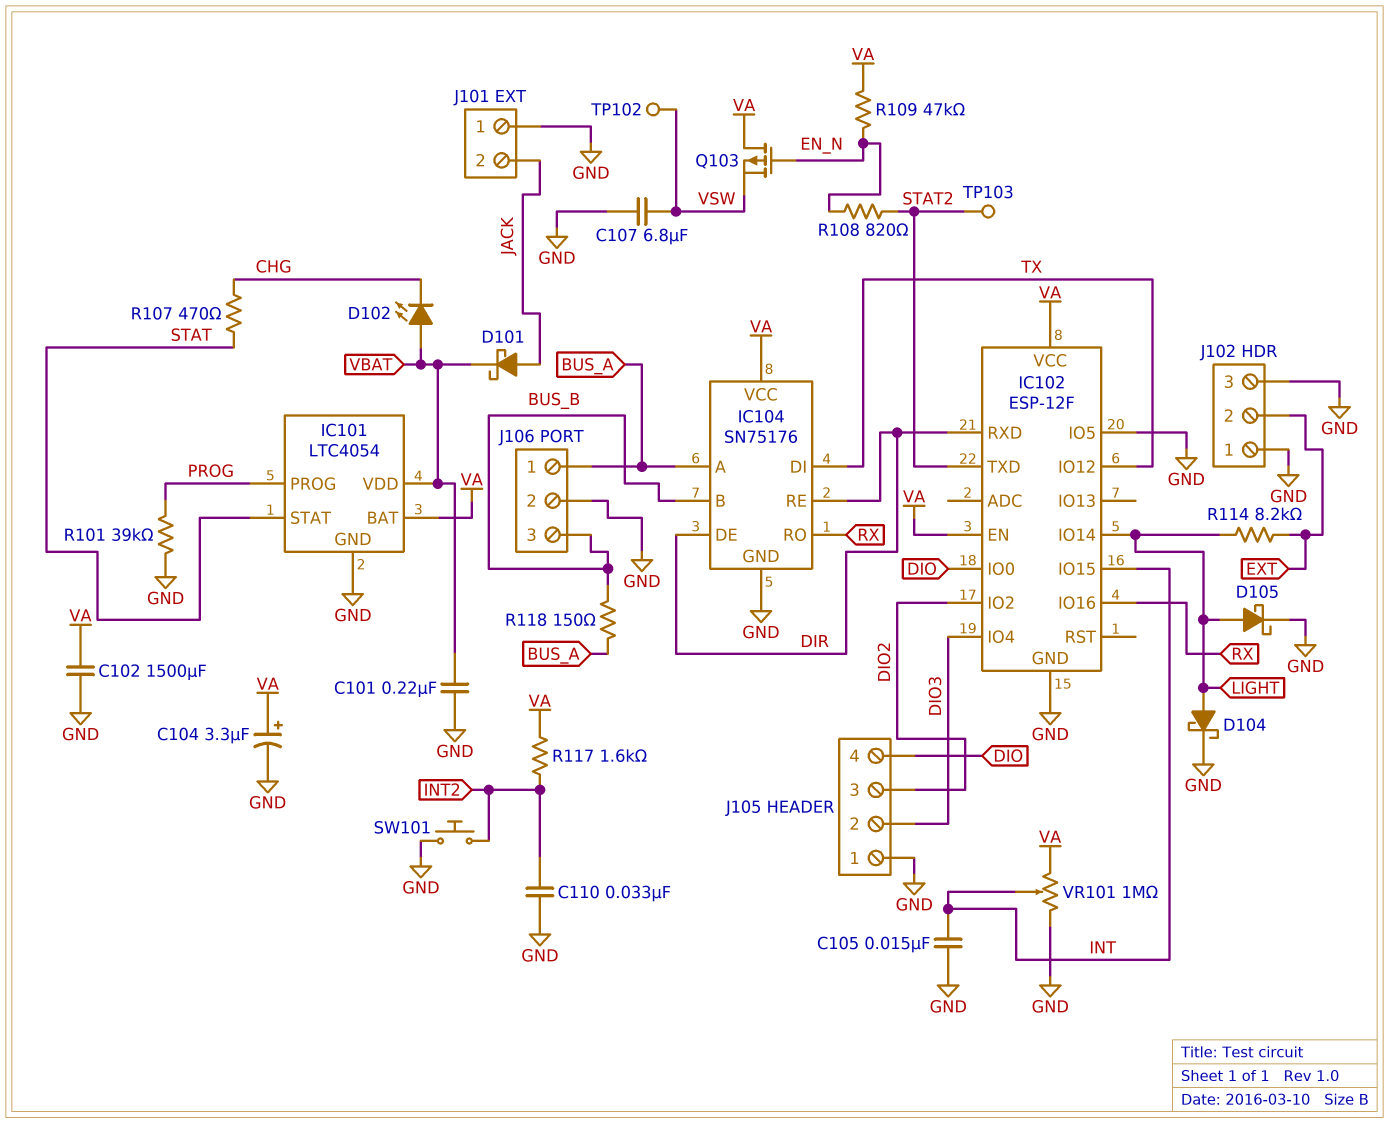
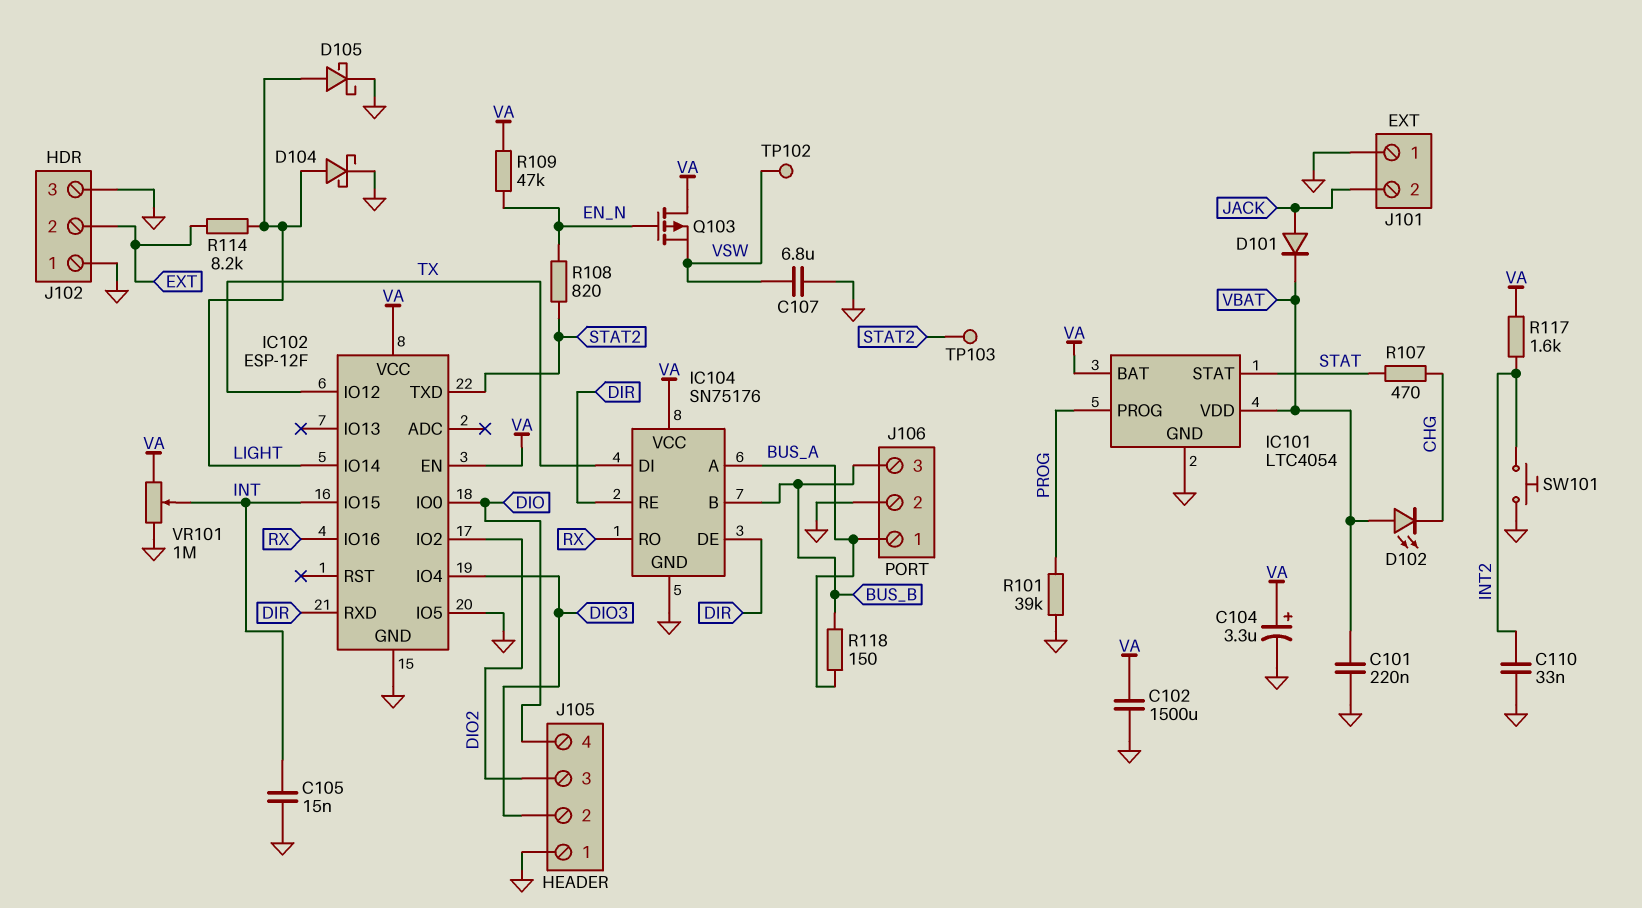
D101: schottky (A JACK, K VBAT) -> diode (A JACK, K VBAT)

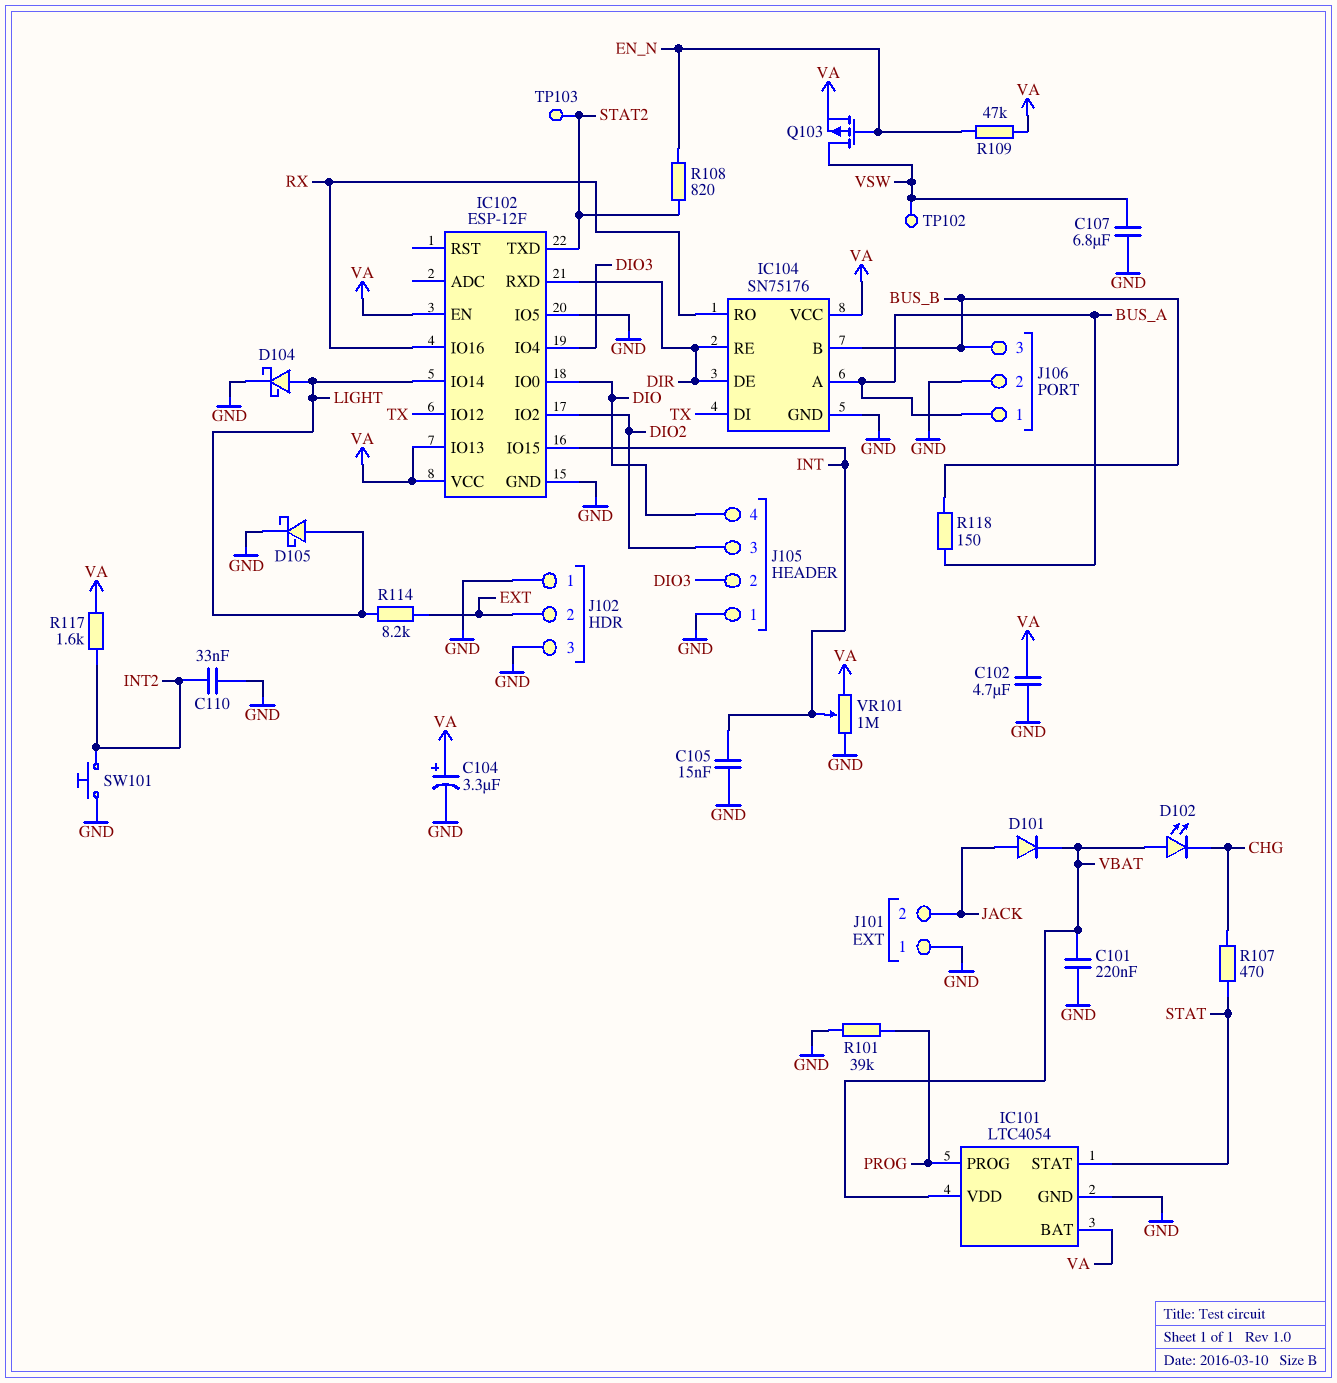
C102: 1500uF (GND, VA) -> 4.7uF (GND, VA)
IC102 pin IO13: none -> VA
Q103: PMOS (G EN_N, D VA, S VSW) -> PMOS (G EN_N, D VSW, S VA)

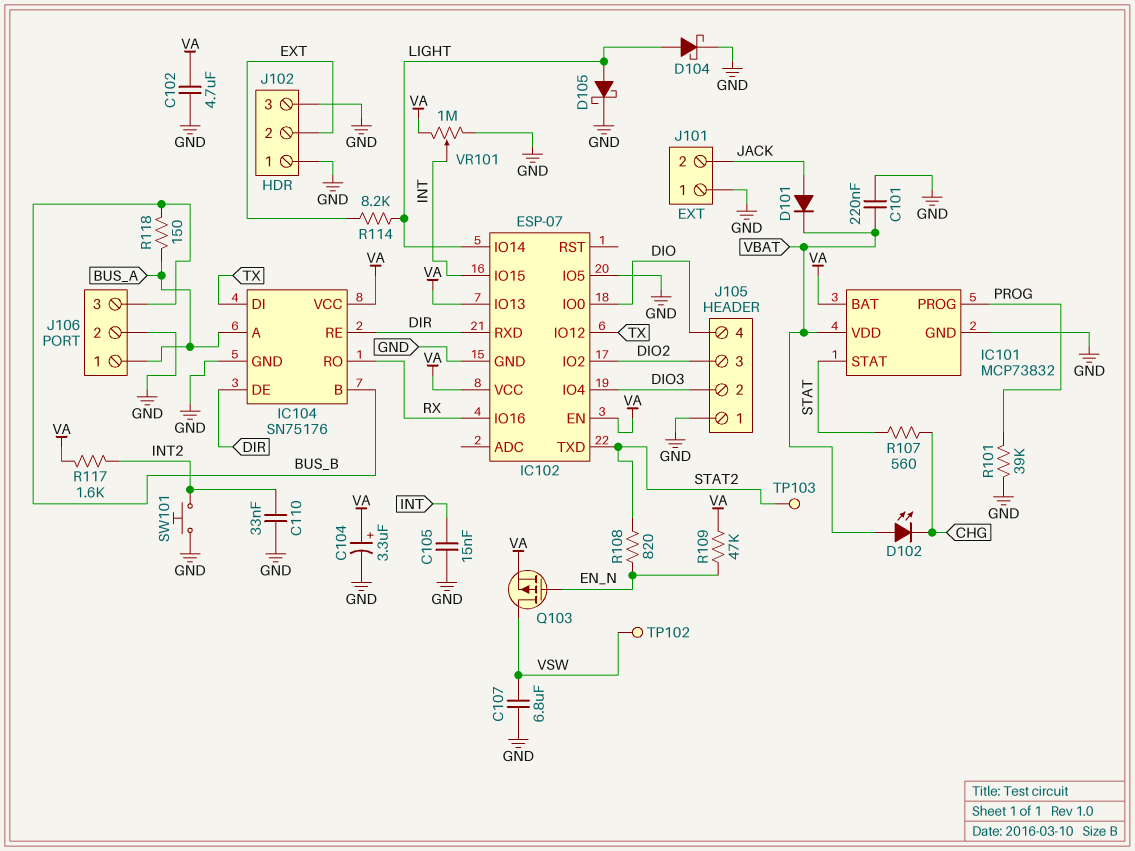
IC101: LTC4054 -> MCP73832
IC102: ESP-12F -> ESP-07
R107: 470 (CHG, STAT) -> 560 (CHG, STAT)

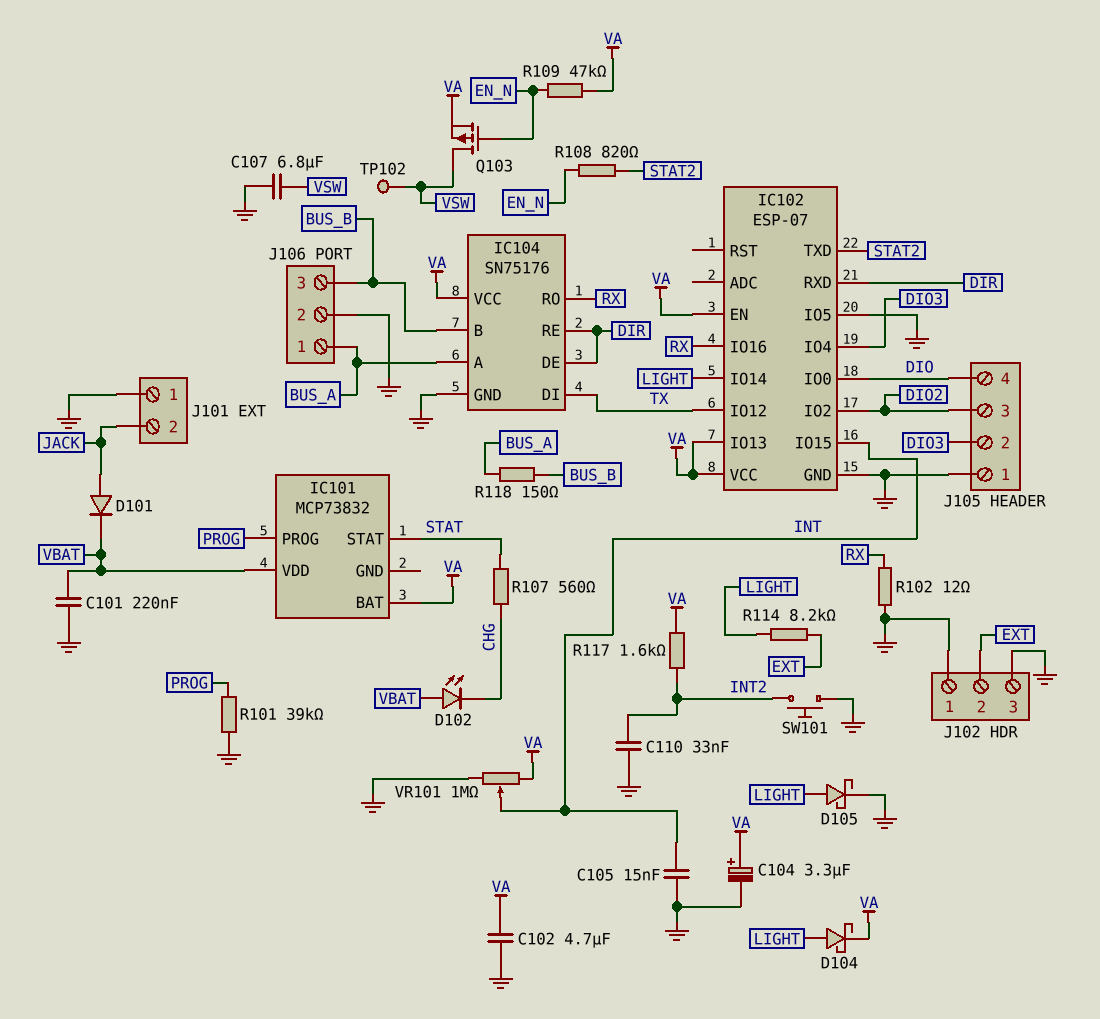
D104: schottky (A LIGHT, K GND) -> schottky (A LIGHT, K VA)
IC101 pin GND: GND -> none
R102: none -> 12 (GND, RX)
TP103: test point (STAT2) -> none

